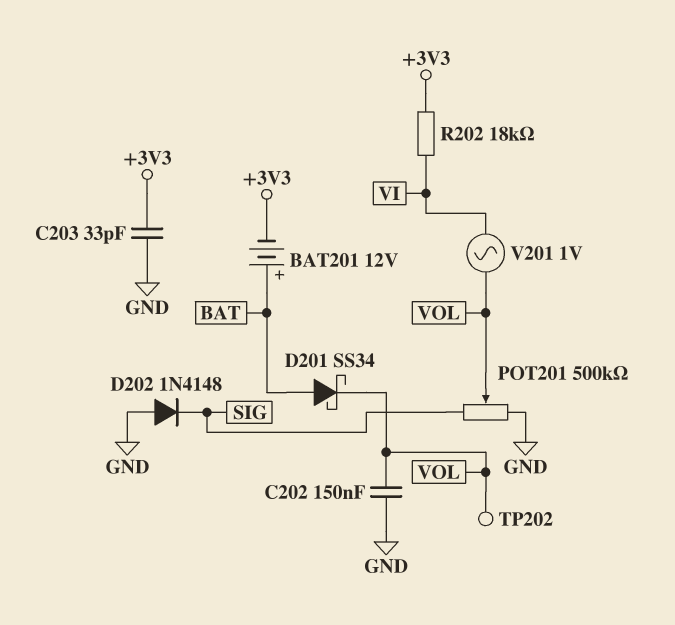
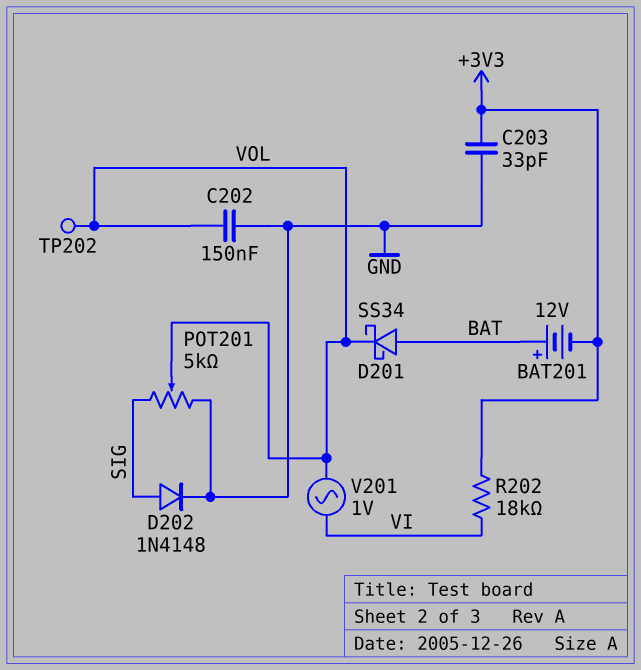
D202: diode 1N4148 (A GND, K SIG) -> diode 1N4148 (A SIG, K GND)
POT201: 500k (GND, SIG, wiper VOL) -> 5k (GND, SIG, wiper VOL)

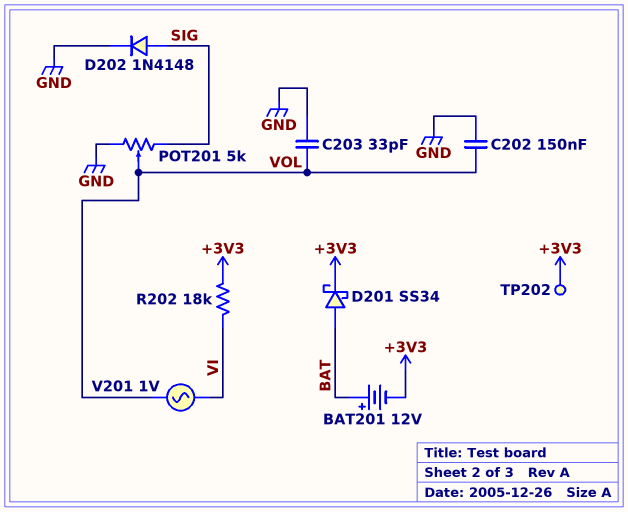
C203: 33pF (+3V3, GND) -> 33pF (GND, VOL)
D201: schottky SS34 (A BAT, K VOL) -> schottky SS34 (A BAT, K +3V3)
TP202: test point (VOL) -> test point (+3V3)

